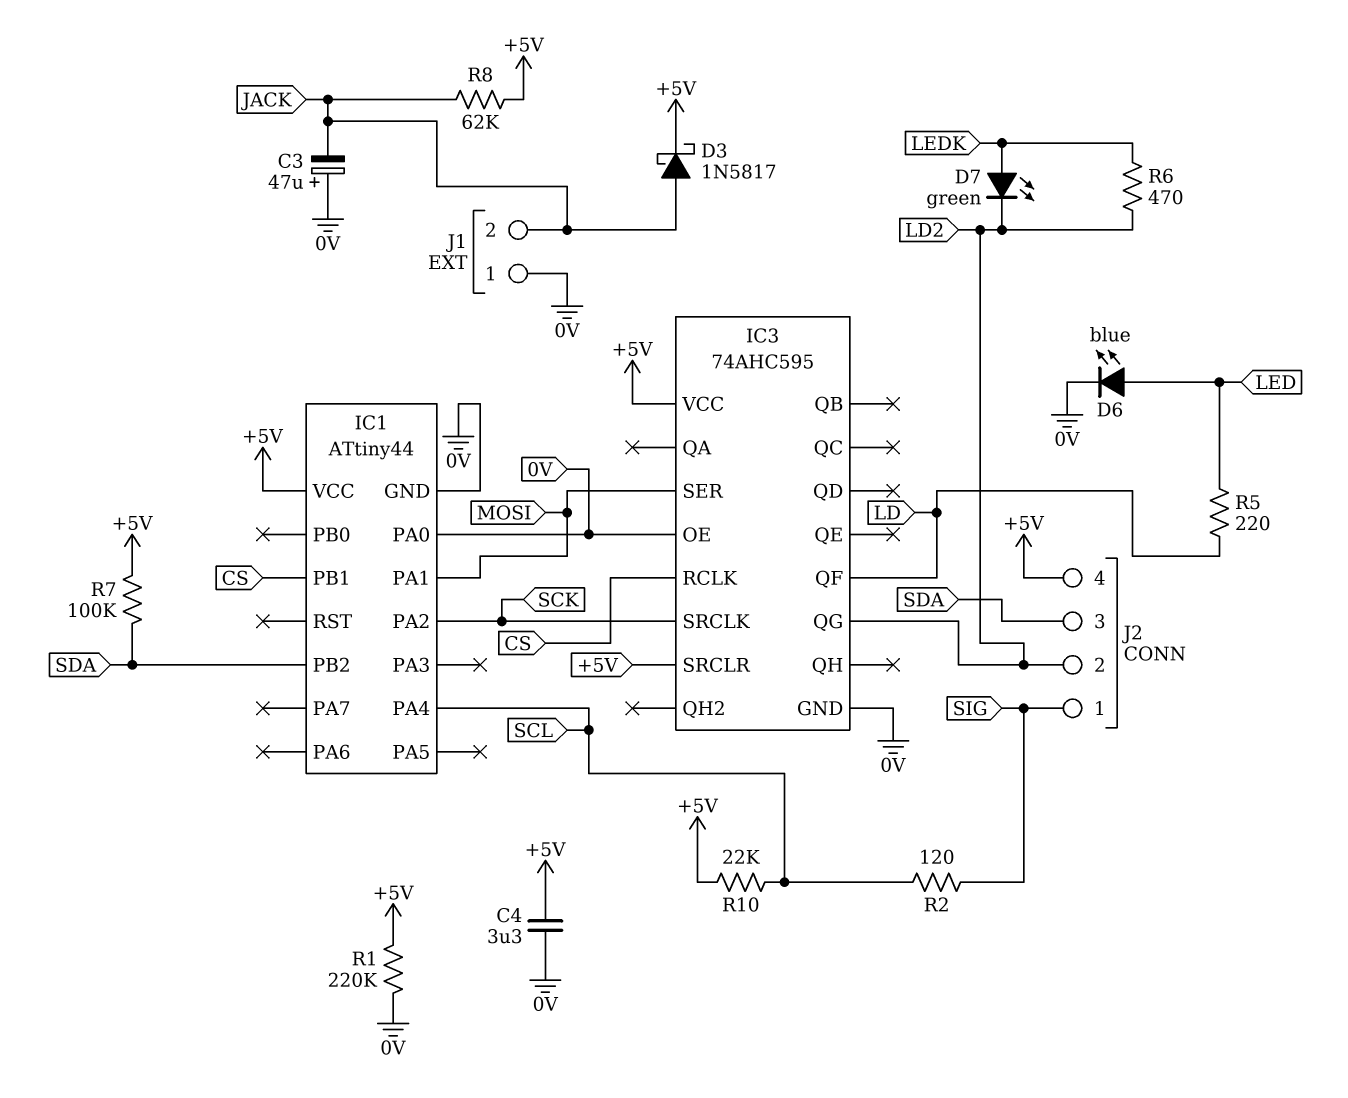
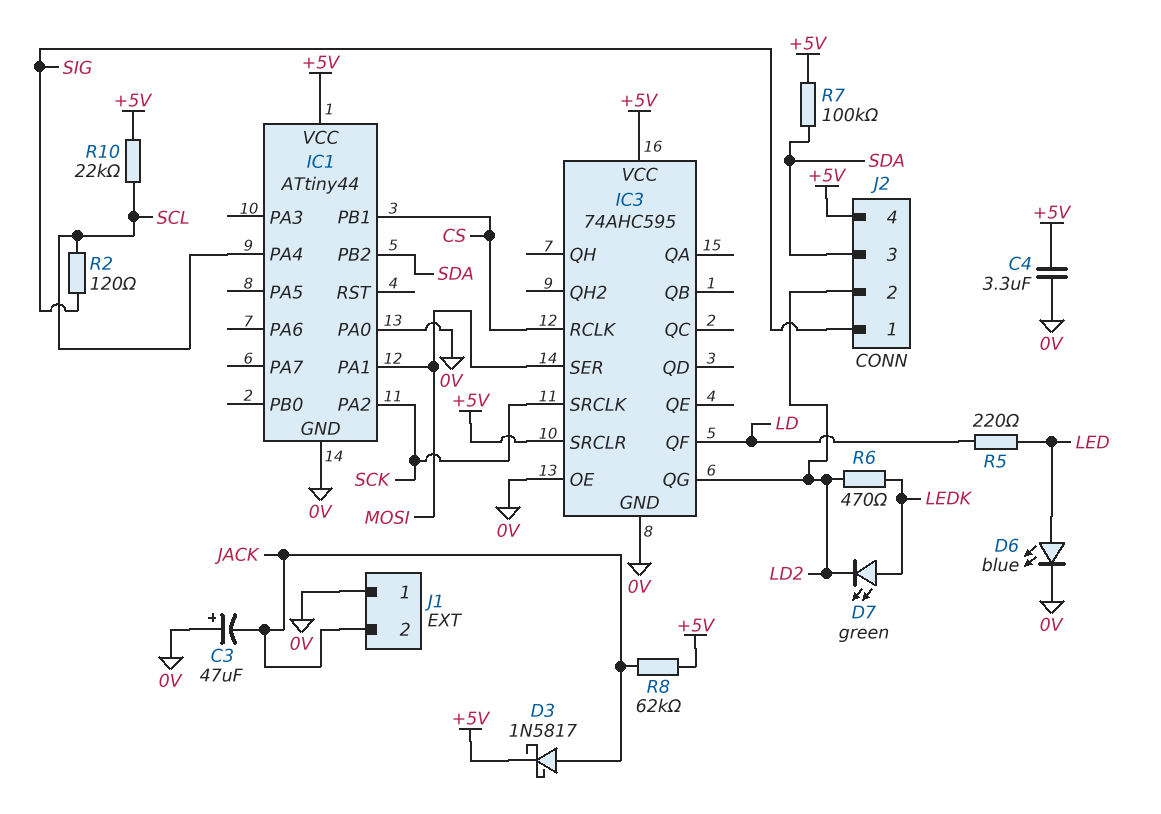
R1: 220k (+5V, 0V) -> none

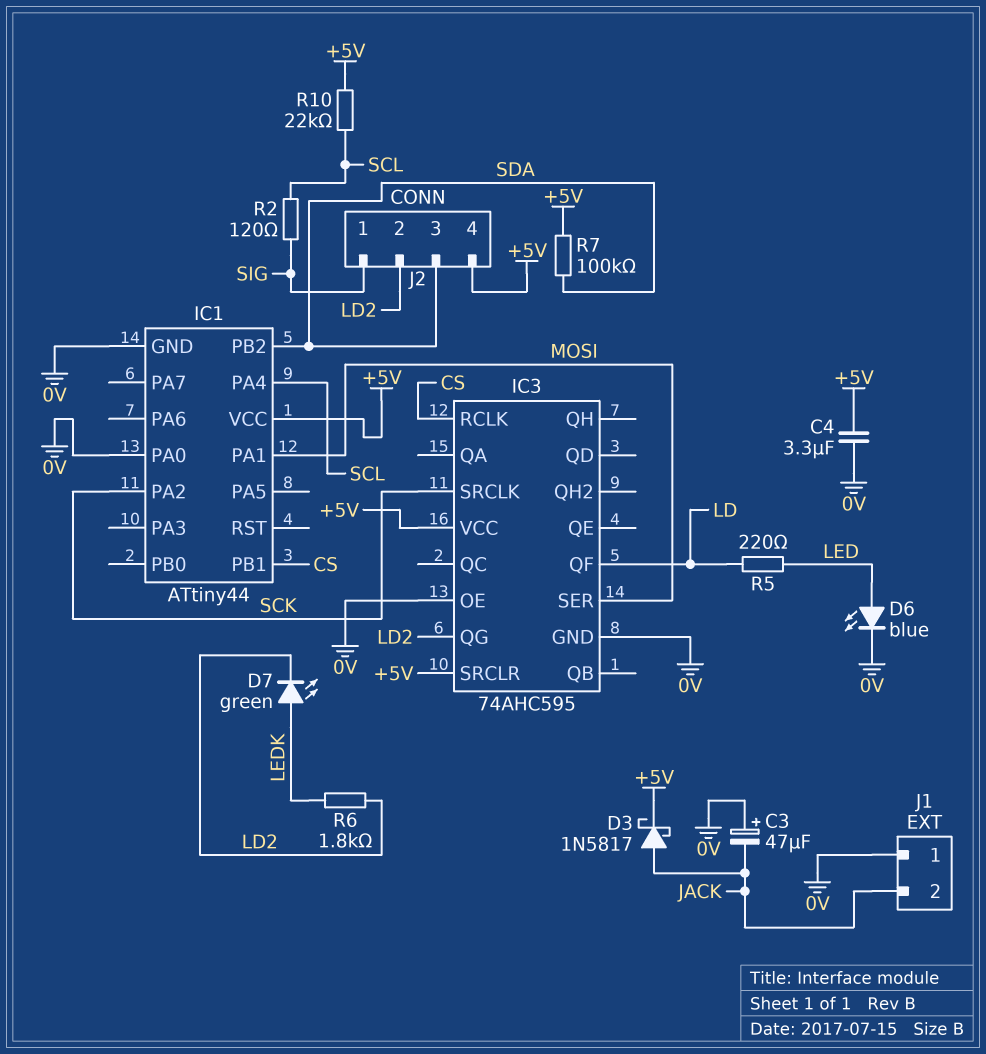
R6: 470 (LD2, LEDK) -> 1.8k (LD2, LEDK)
R8: 62k (+5V, JACK) -> none

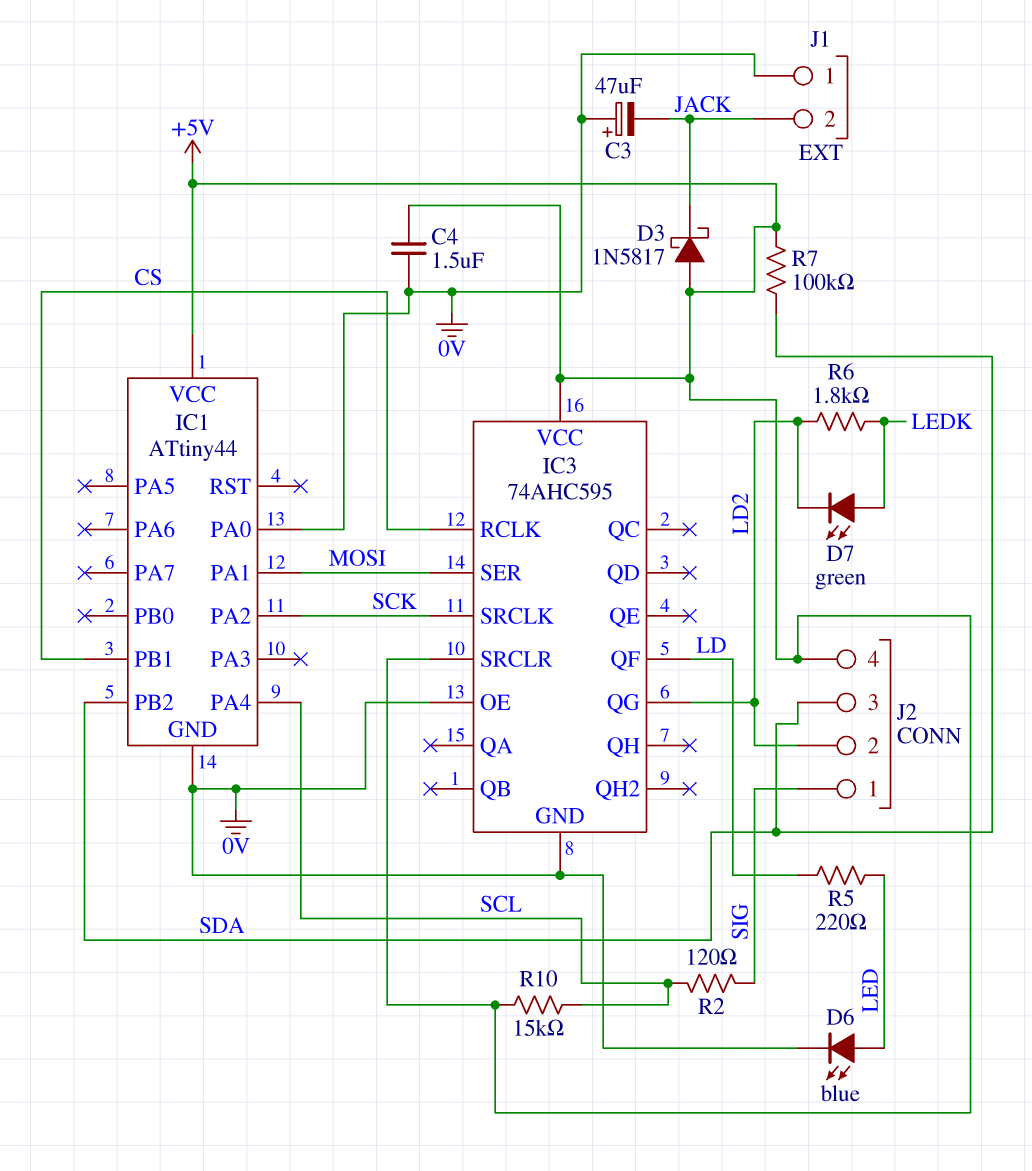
C4: 3.3uF (+5V, 0V) -> 1.5uF (+5V, 0V)
D3: schottky 1N5817 (A JACK, K +5V) -> schottky 1N5817 (A +5V, K JACK)
R10: 22k (+5V, SCL) -> 15k (+5V, SCL)

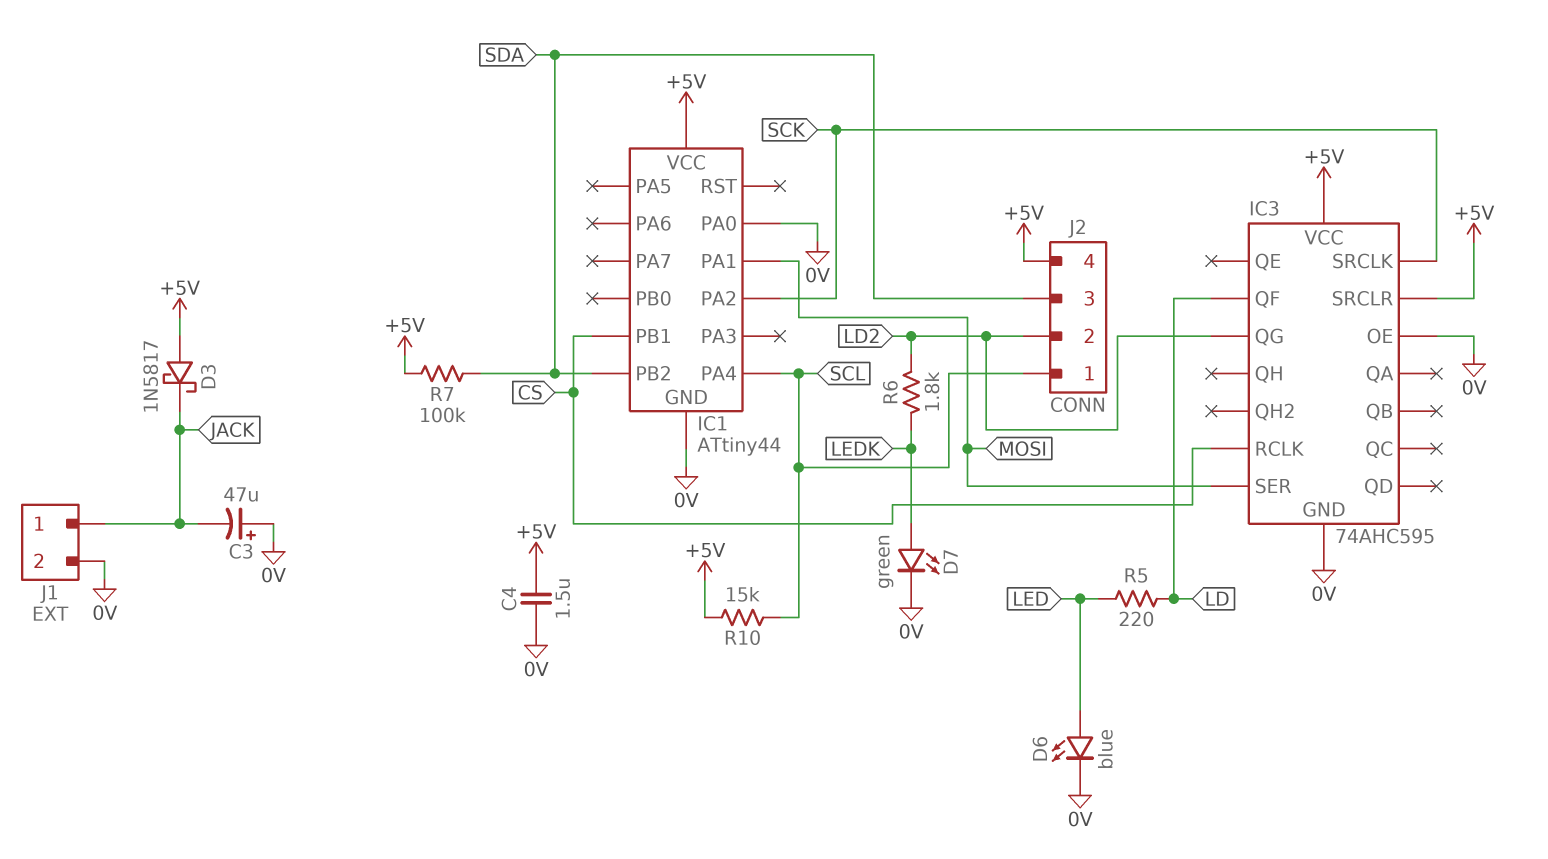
D7: LED green (A LEDK, K LD2) -> LED green (A LEDK, K 0V)
J1 pin 1: 0V -> JACK
J1 pin 2: JACK -> 0V
J2 pin 1: SIG -> SCL
R2: 120 (SCL, SIG) -> none

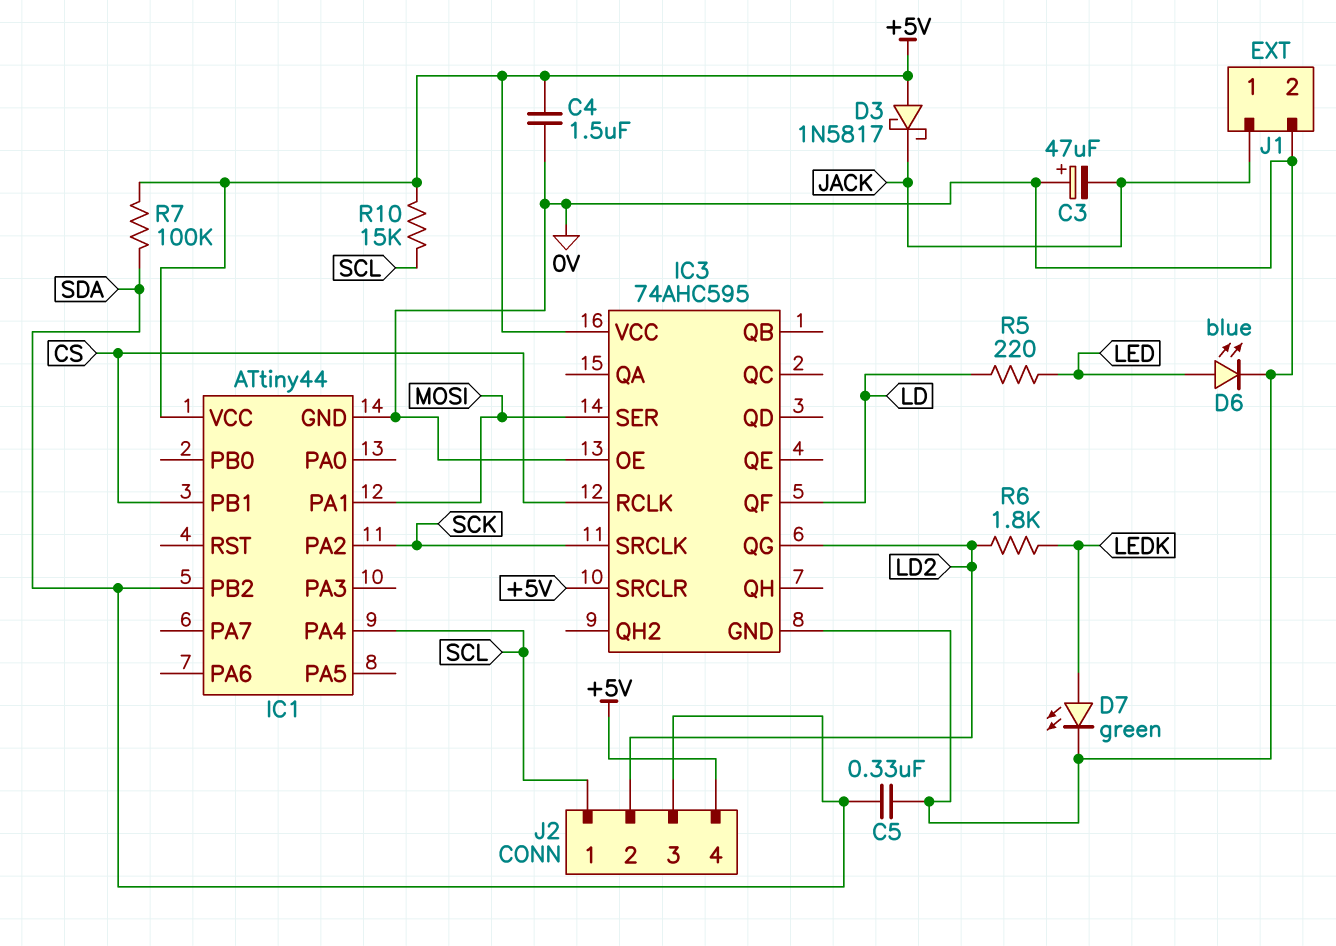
C5: none -> 330nF (0V, SDA)
IC1 pin PA0: 0V -> none

